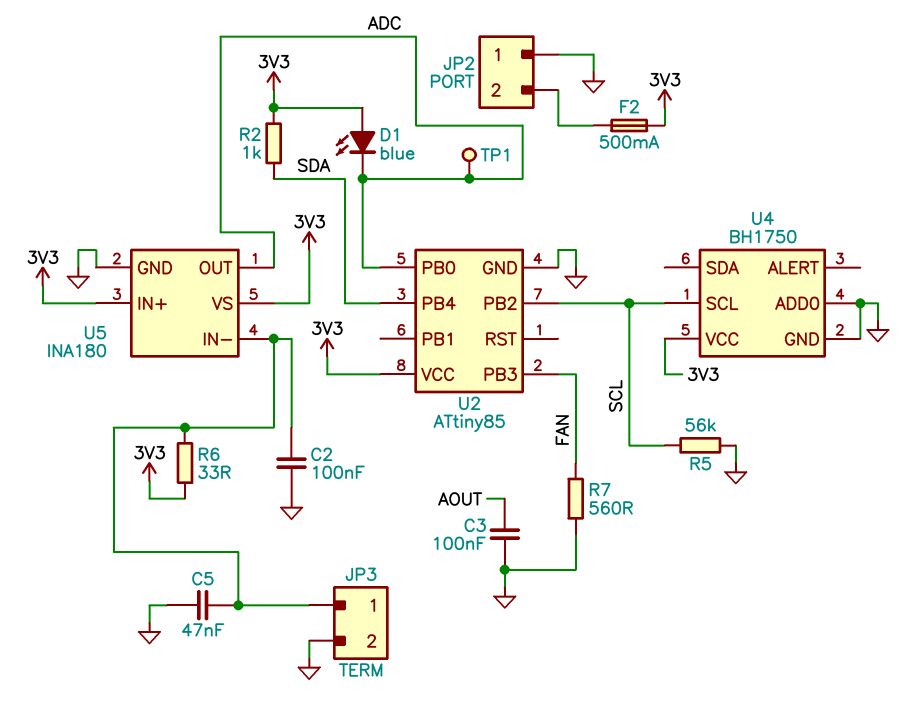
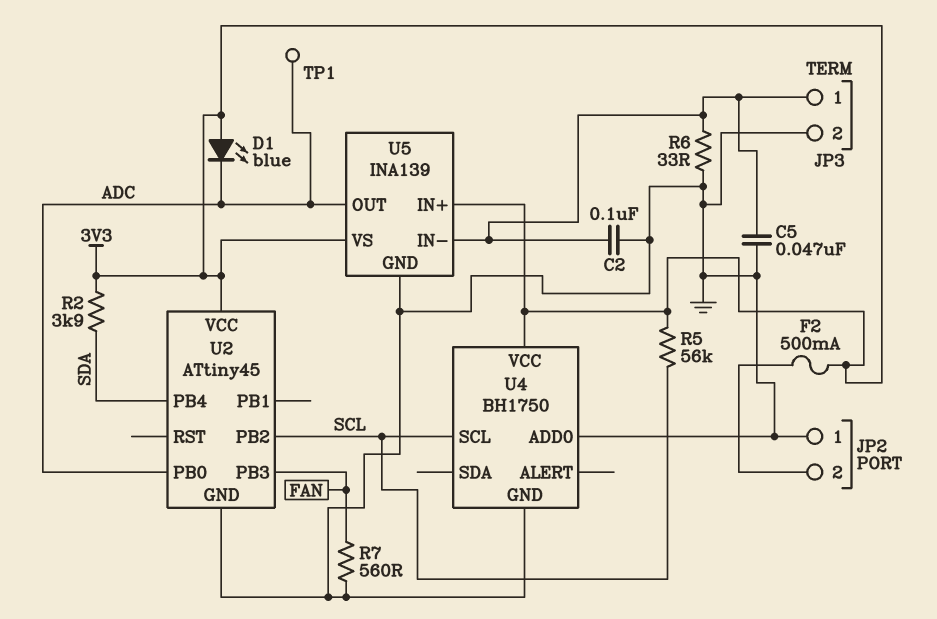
C3: 100nF (AOUT, GND) -> none
R2: 1k (3V3, SDA) -> 3.9k (3V3, SDA)
R5: 56k (GND, SCL) -> 56k (3V3, SCL)
R6: 33 (3V3, JP3/1) -> 33 (GND, JP3/1)
U2: ATtiny85 -> ATtiny45
U5: INA180 -> INA139

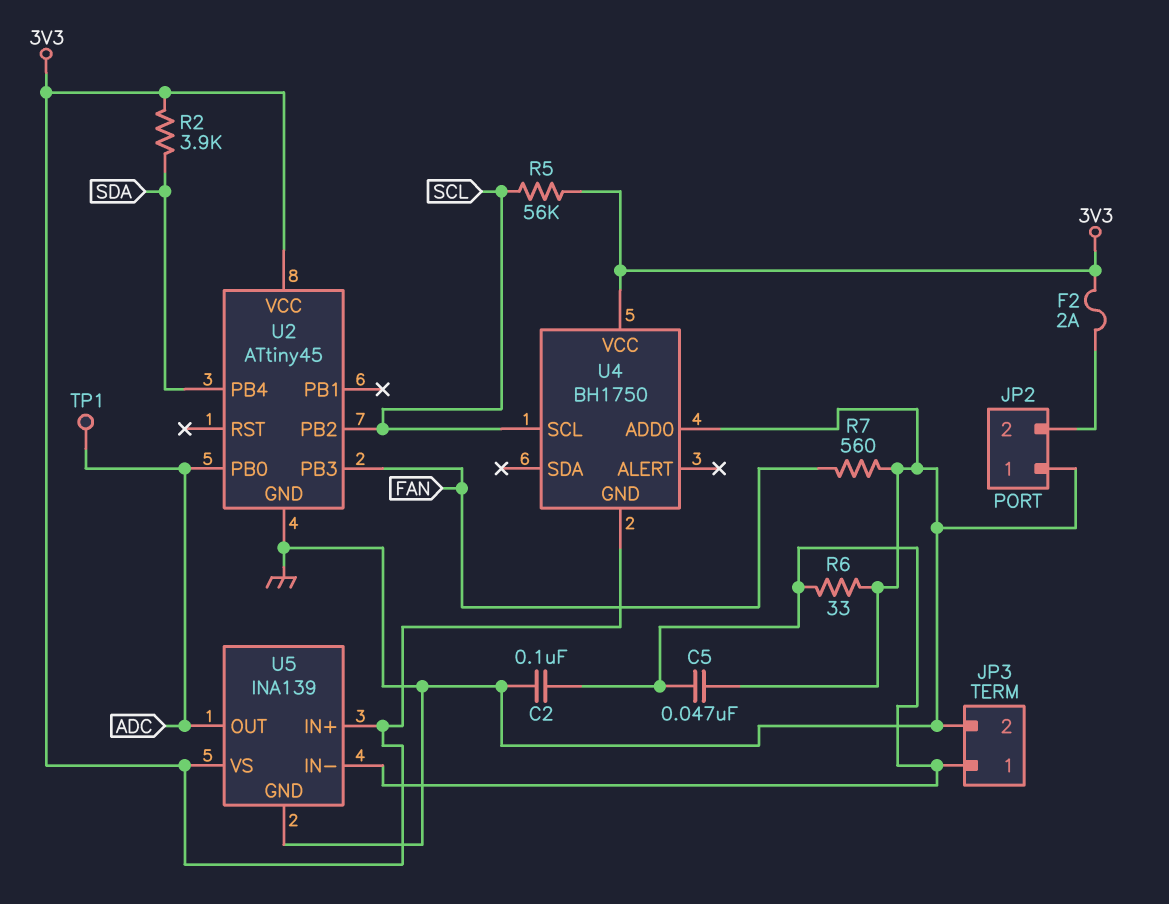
D1: LED blue (A 3V3, K ADC) -> none
F2: 500mA (3V3, JP2/2) -> 2A (3V3, JP2/2)
U4 pin GND: GND -> 3V3

